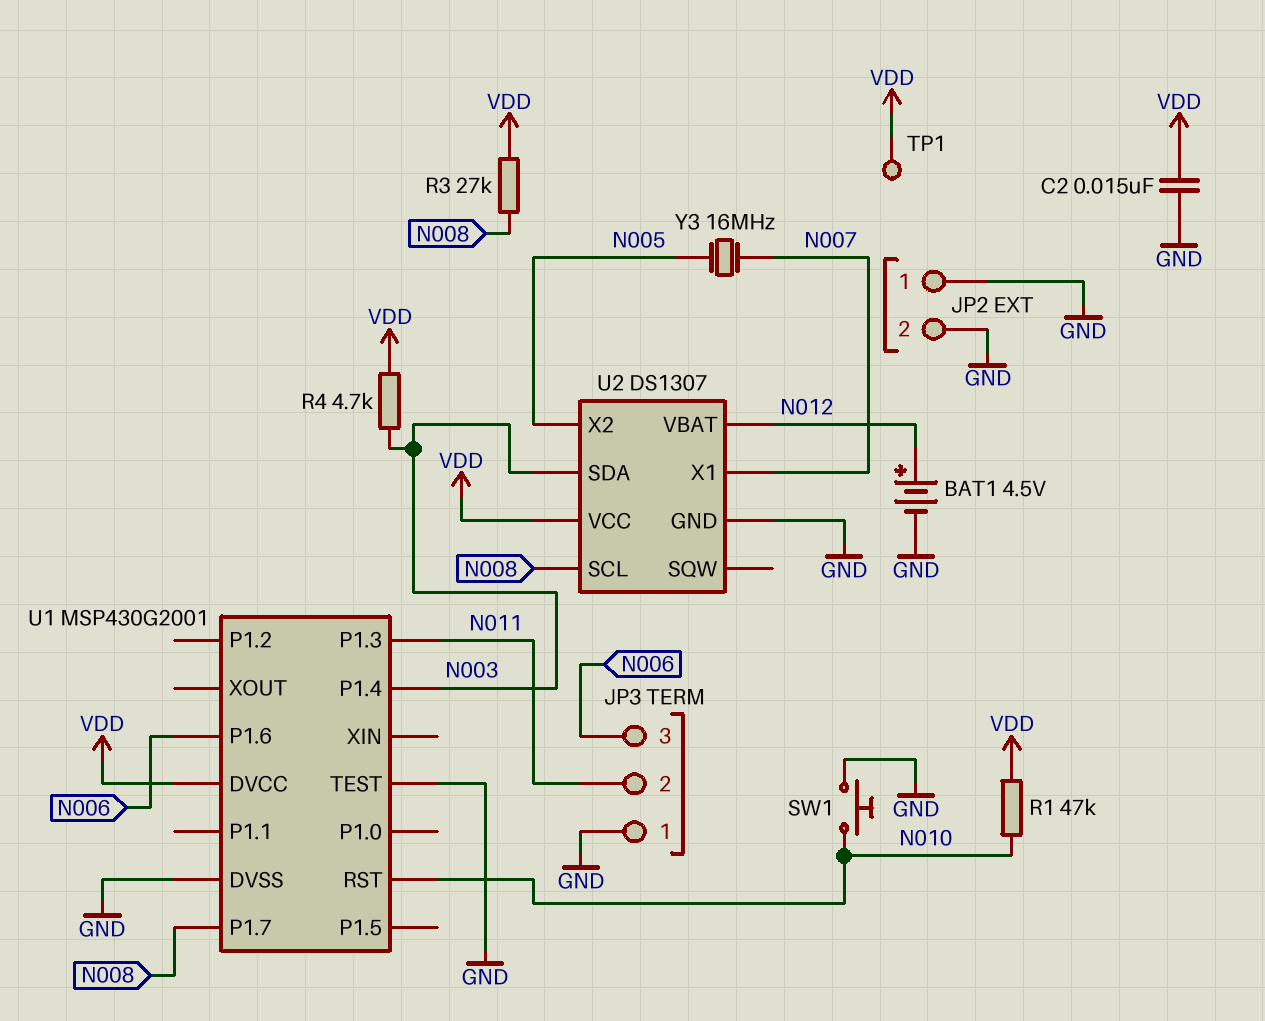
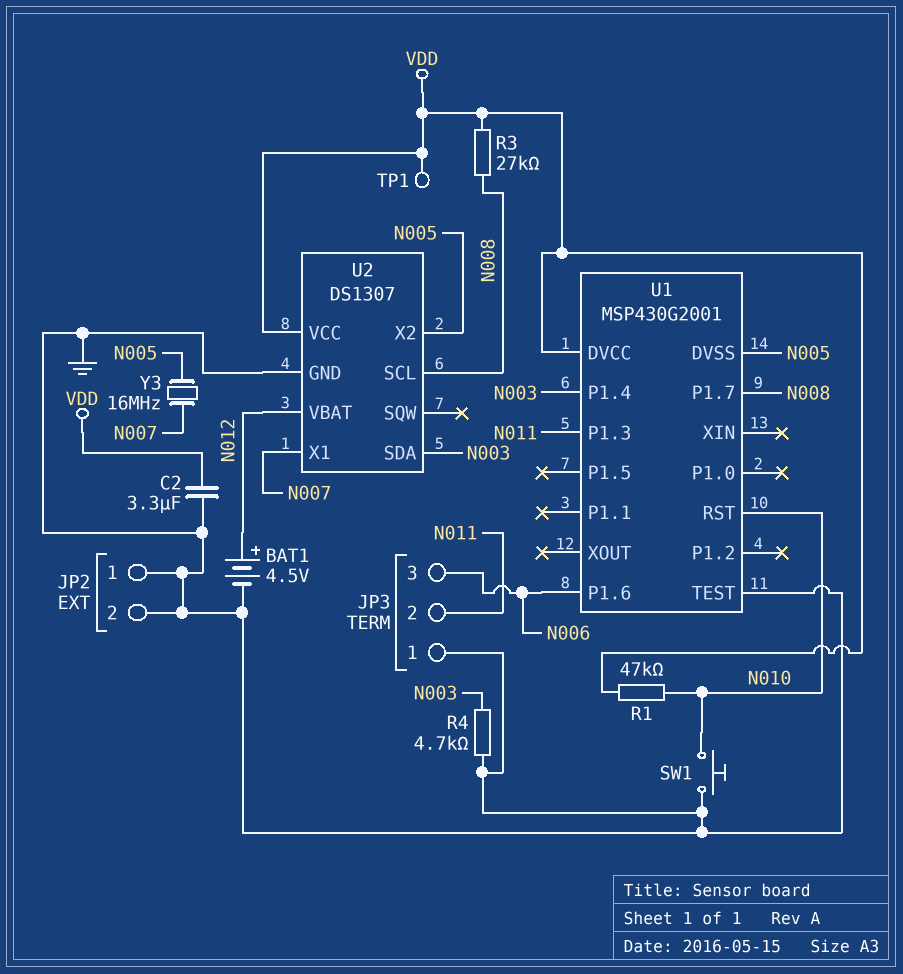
C2: 15nF (GND, VDD) -> 3.3uF (GND, VDD)
R4: 4.7k (N003, VDD) -> 4.7k (GND, N003)
U1 pin DVSS: GND -> N005

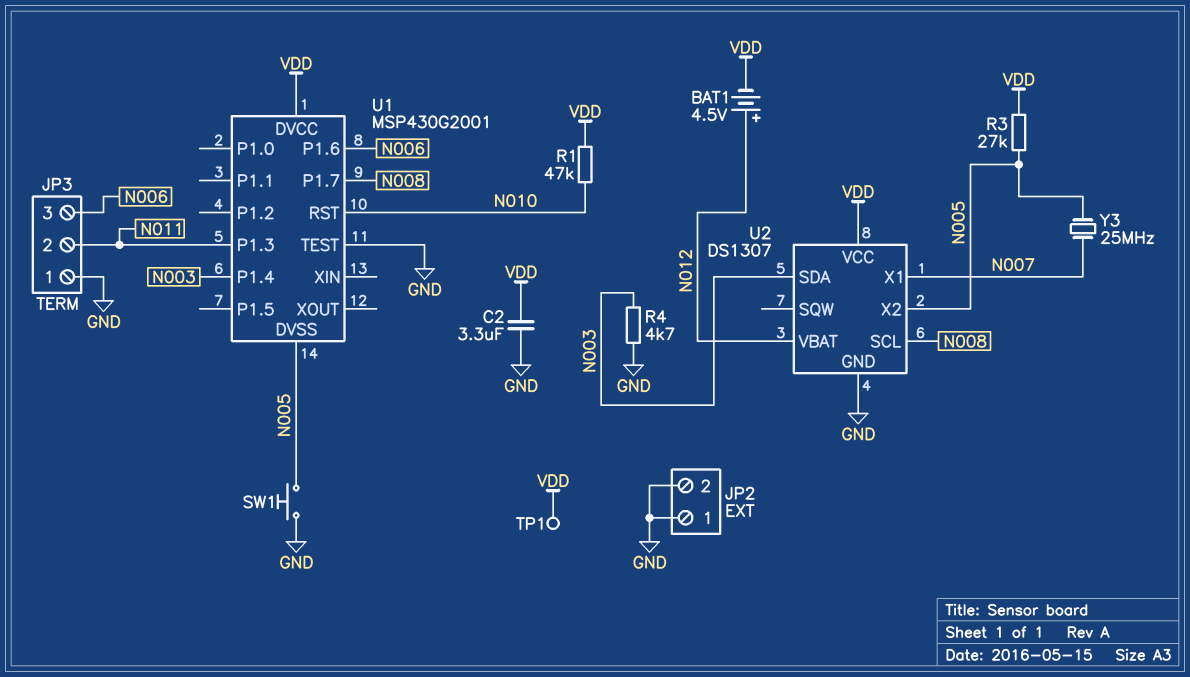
BAT1: 4.5V (plus N012, minus GND) -> 4.5V (plus N012, minus VDD)
R3: 27k (N008, VDD) -> 27k (N005, VDD)
SW1: button (GND, N010) -> button (GND, N005)
Y3: 16MHz (N005, N007) -> 25MHz (N005, N007)

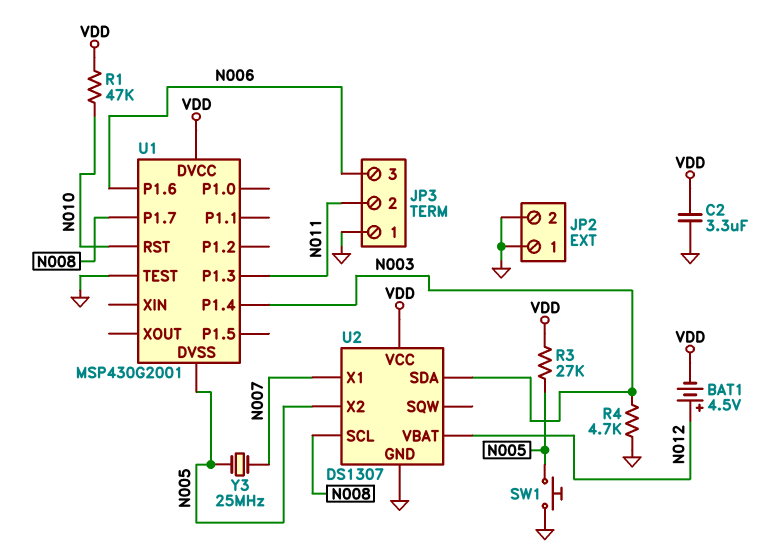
TP1: test point (VDD) -> none

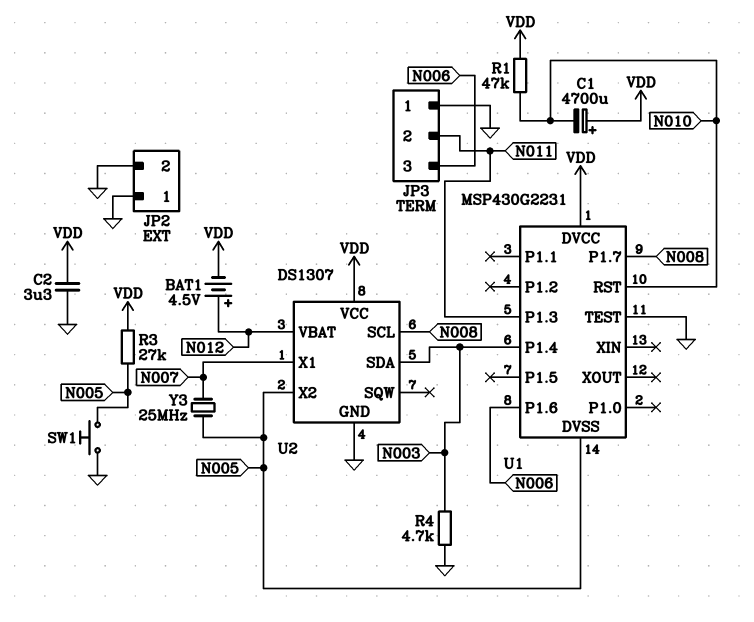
C1: none -> 4700uF (plus VDD, minus N010)
U1: MSP430G2001 -> MSP430G2231

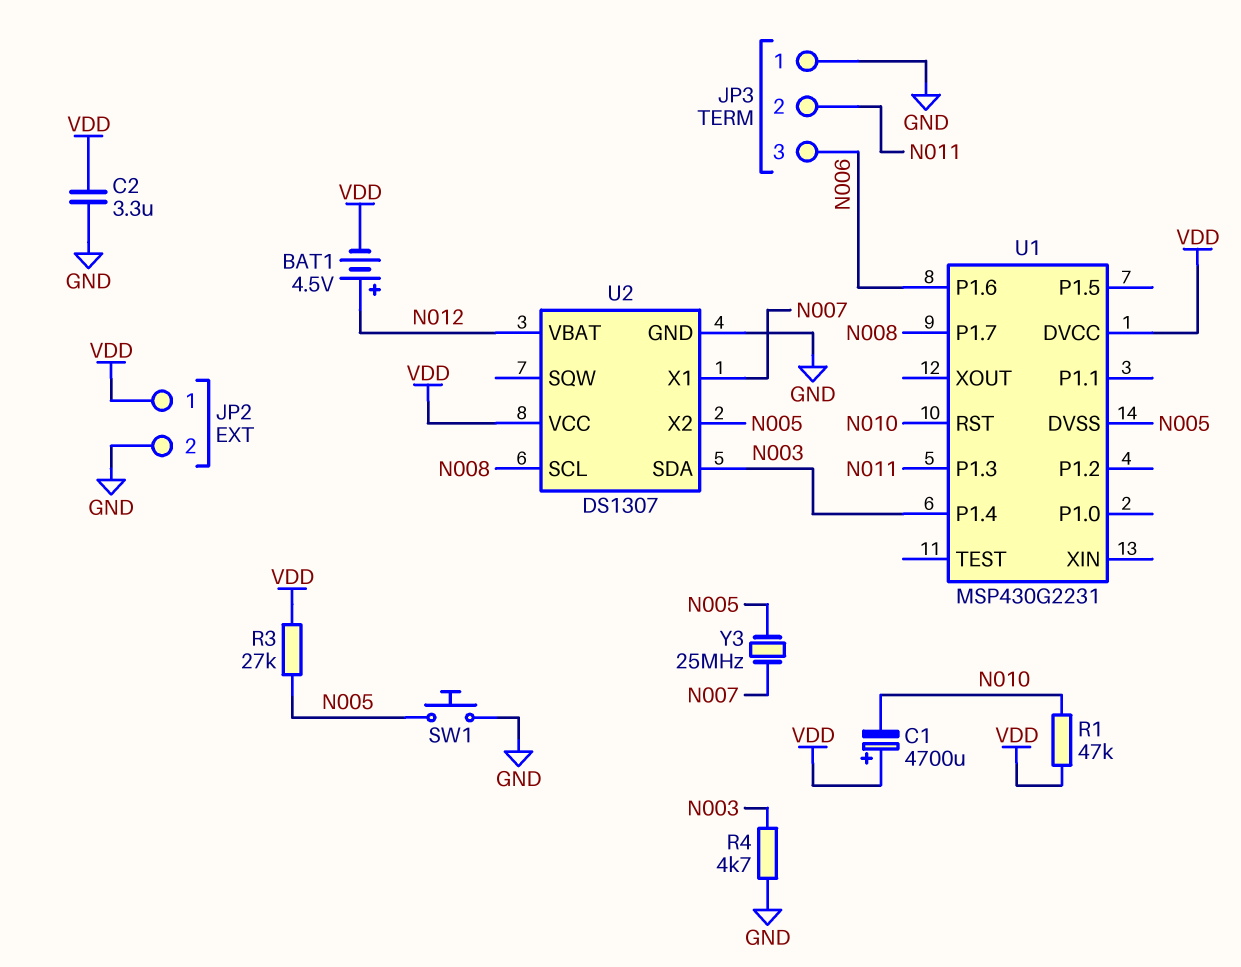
JP2 pin 1: GND -> VDD
U1 pin TEST: GND -> none

